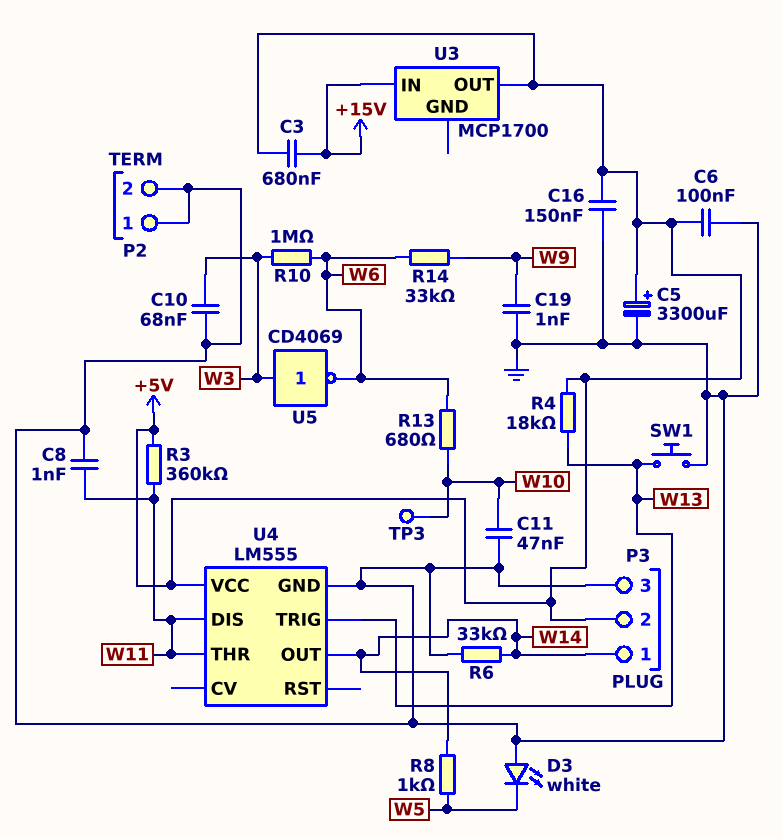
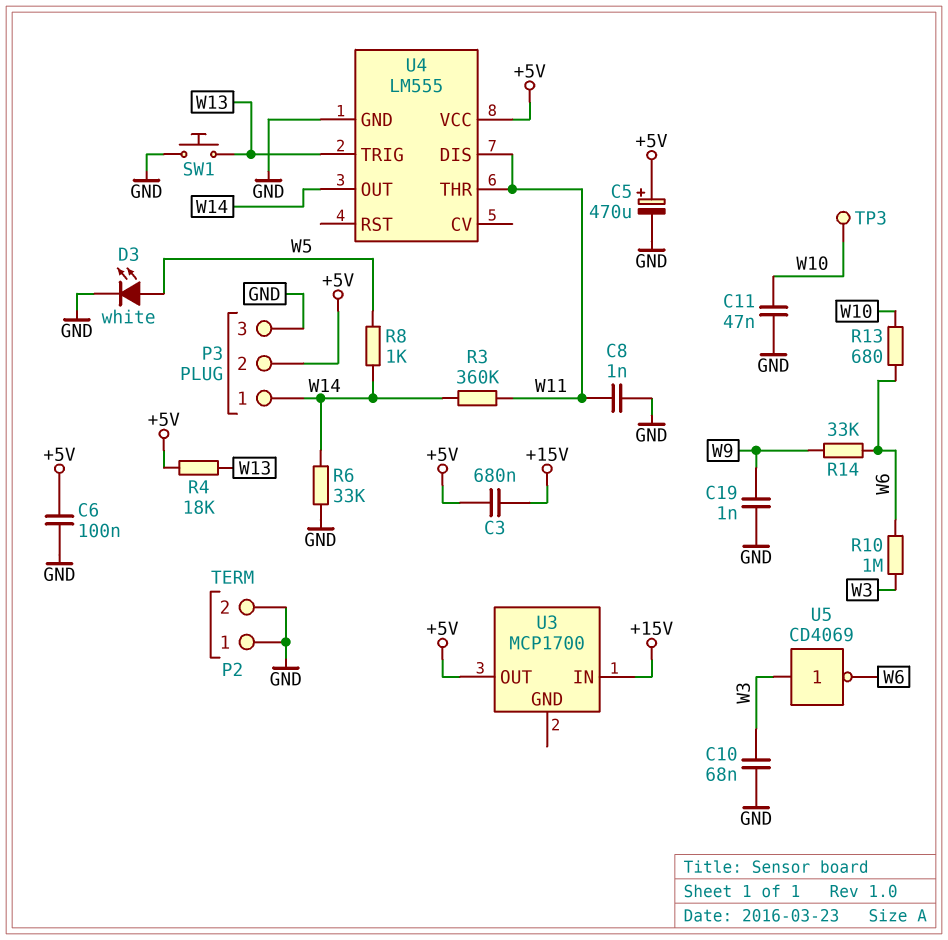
C5: 3300uF (plus +5V, minus GND) -> 470uF (plus +5V, minus GND)
C16: 150nF (+5V, GND) -> none
D3: LED white (A GND, K W5) -> LED white (A W5, K GND)
R3: 360k (+5V, W11) -> 360k (W11, W14)

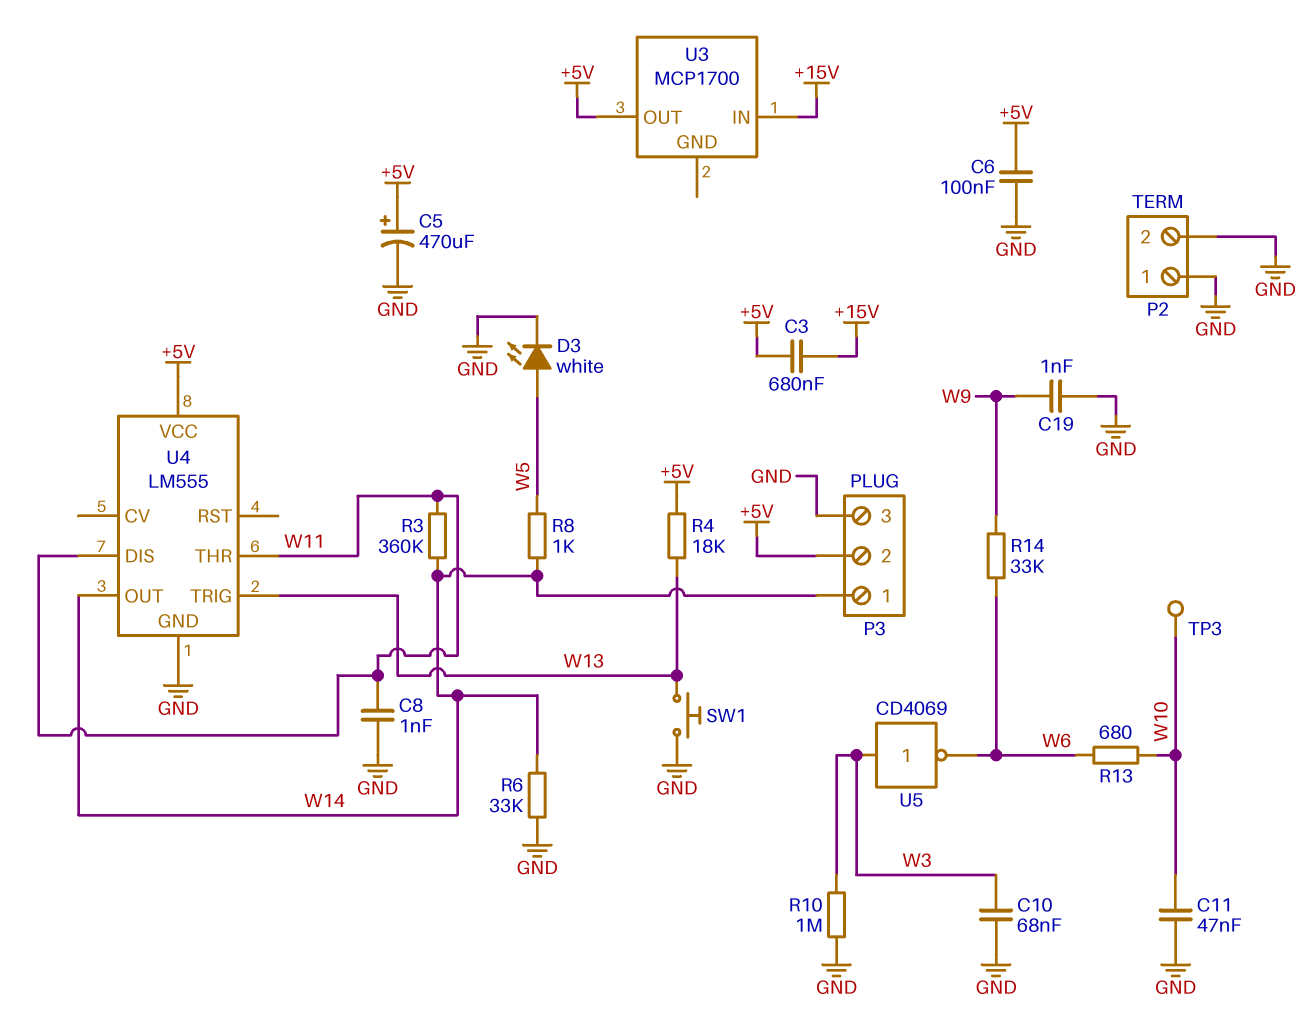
R10: 1M (W3, W6) -> 1M (GND, W3)

